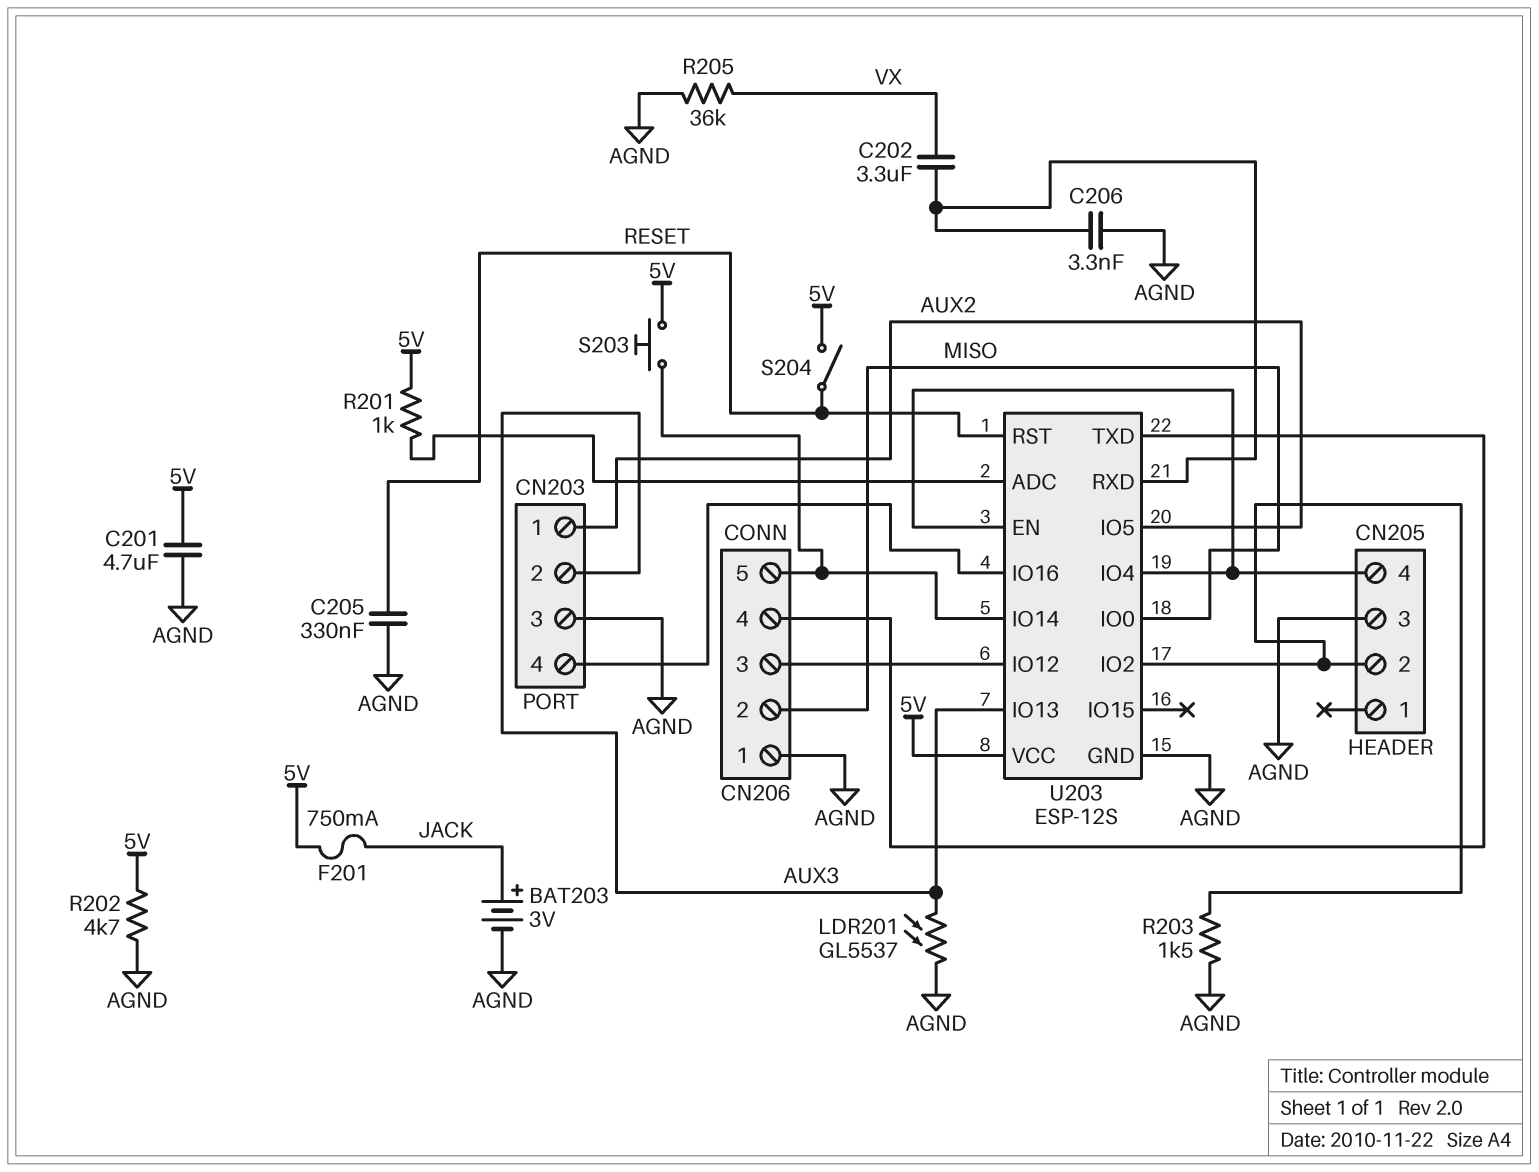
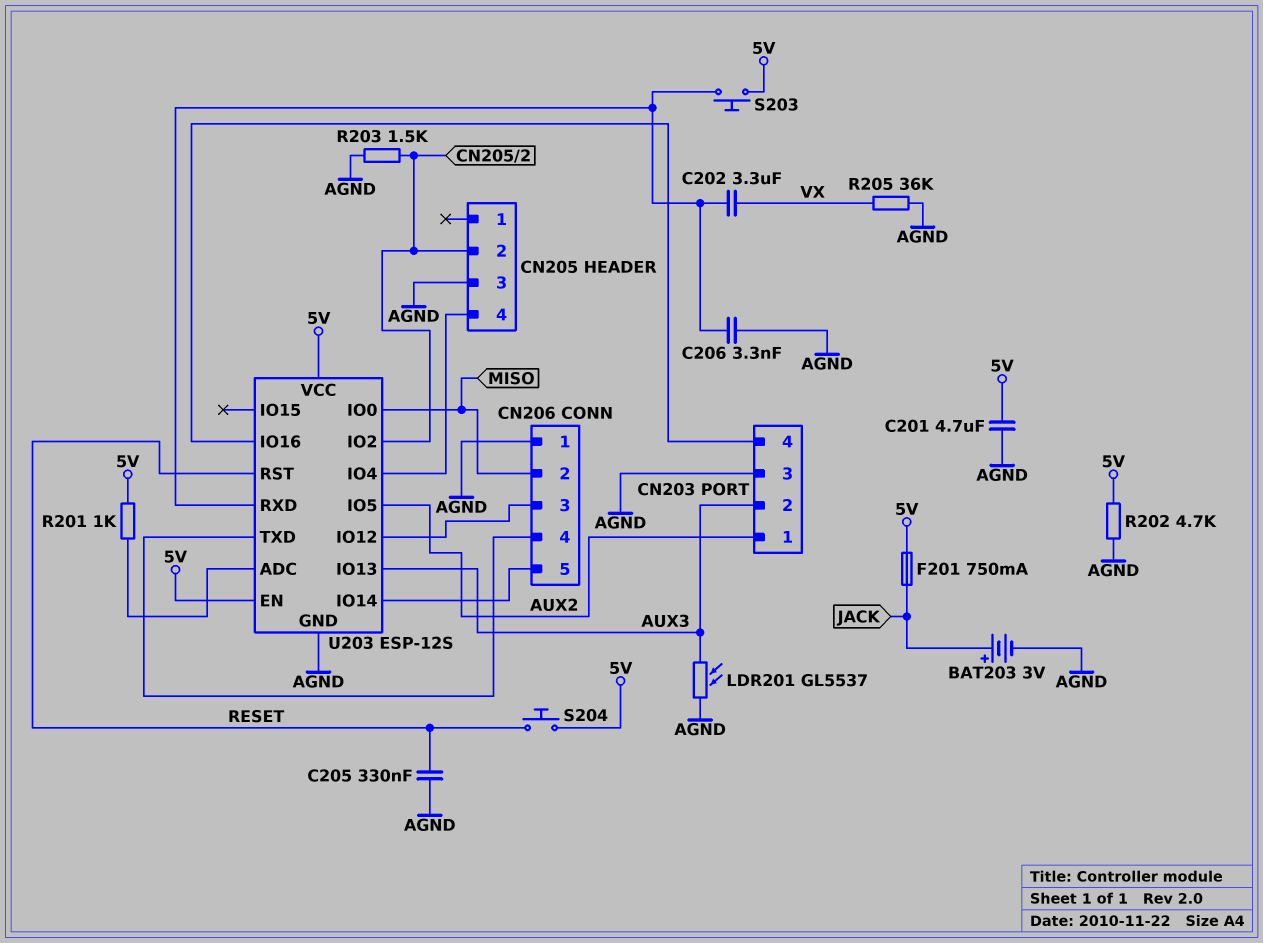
S203: button (5V, CN206/5) -> button (5V, U203/RXD)
S204: switch (5V, RESET) -> button (5V, RESET)
U203 pin EN: CN205/4 -> 5V

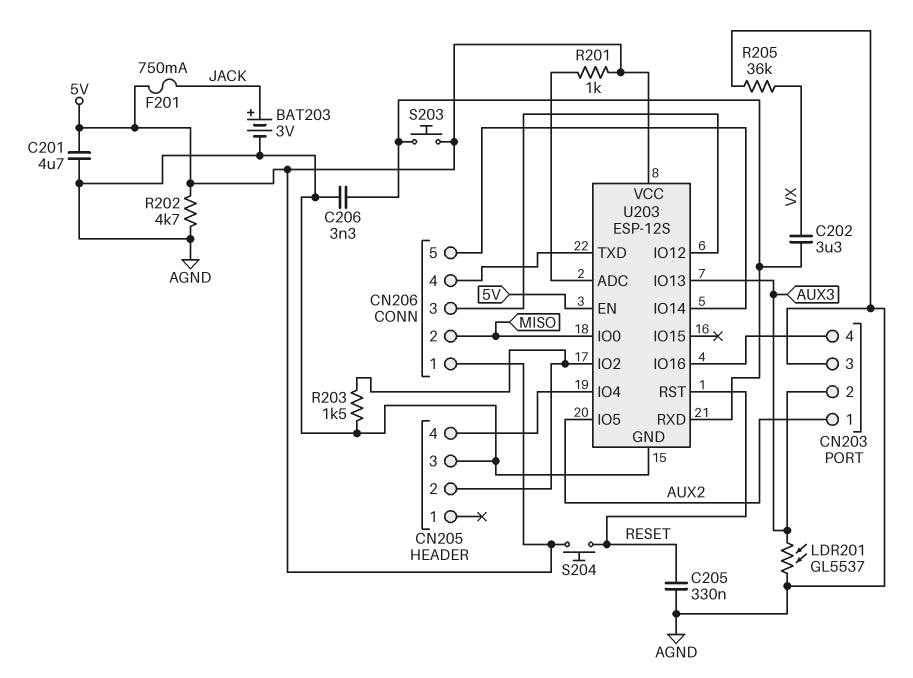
CN206 pin 1: AGND -> 5V

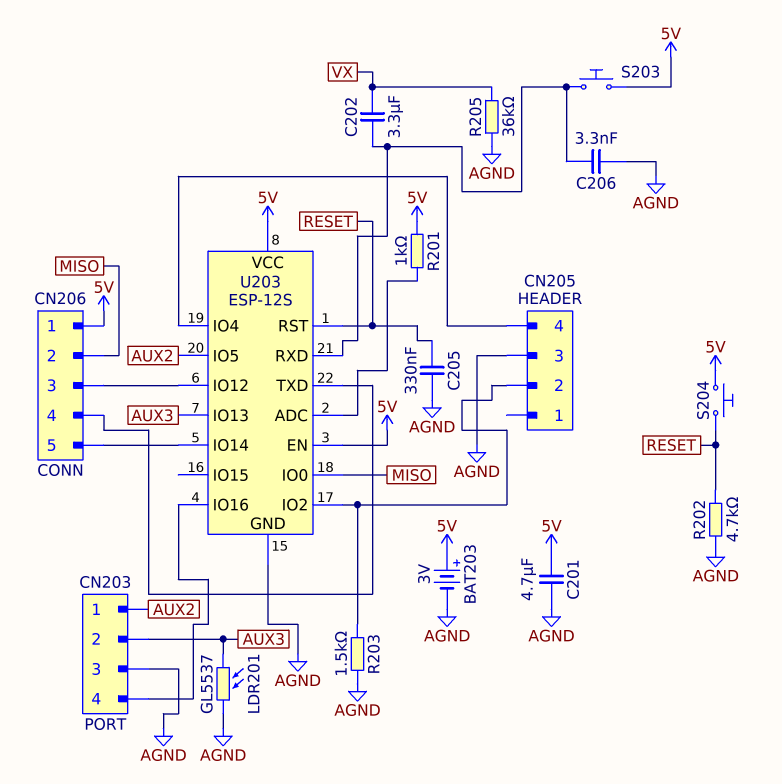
BAT203: 3V (plus JACK, minus AGND) -> 3V (plus 5V, minus AGND)
F201: 750mA (5V, JACK) -> none
R202: 4.7k (5V, AGND) -> 4.7k (AGND, RESET)

